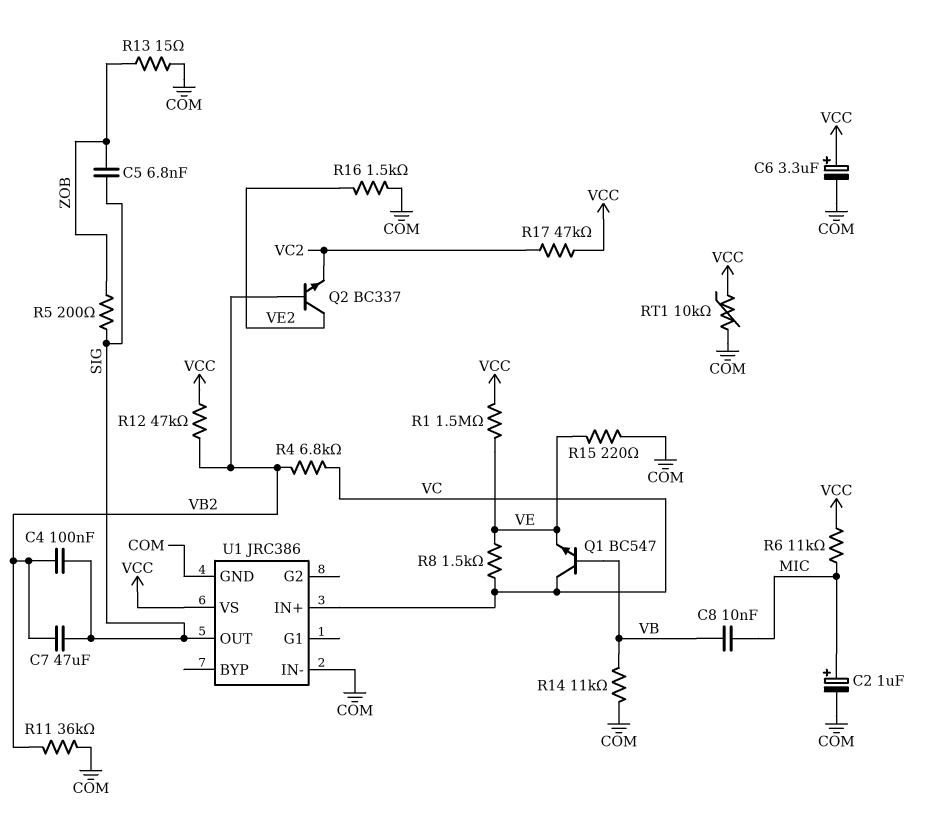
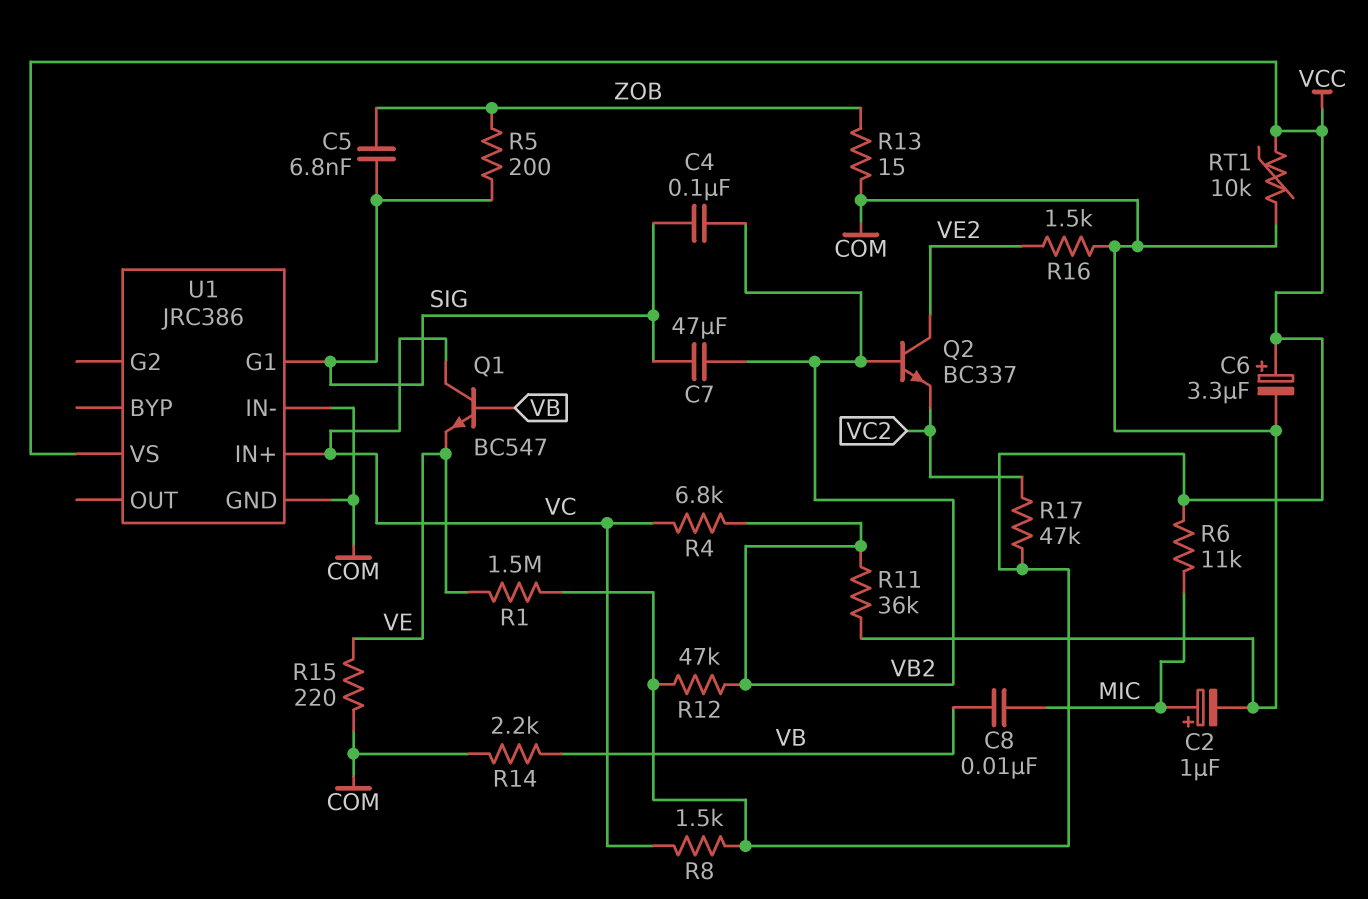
R8: 1.5k (VC, VE) -> 1.5k (VC, VCC)
R14: 11k (COM, VB) -> 2.2k (COM, VB)
U1 pin G1: none -> SIG
U1 pin OUT: SIG -> none

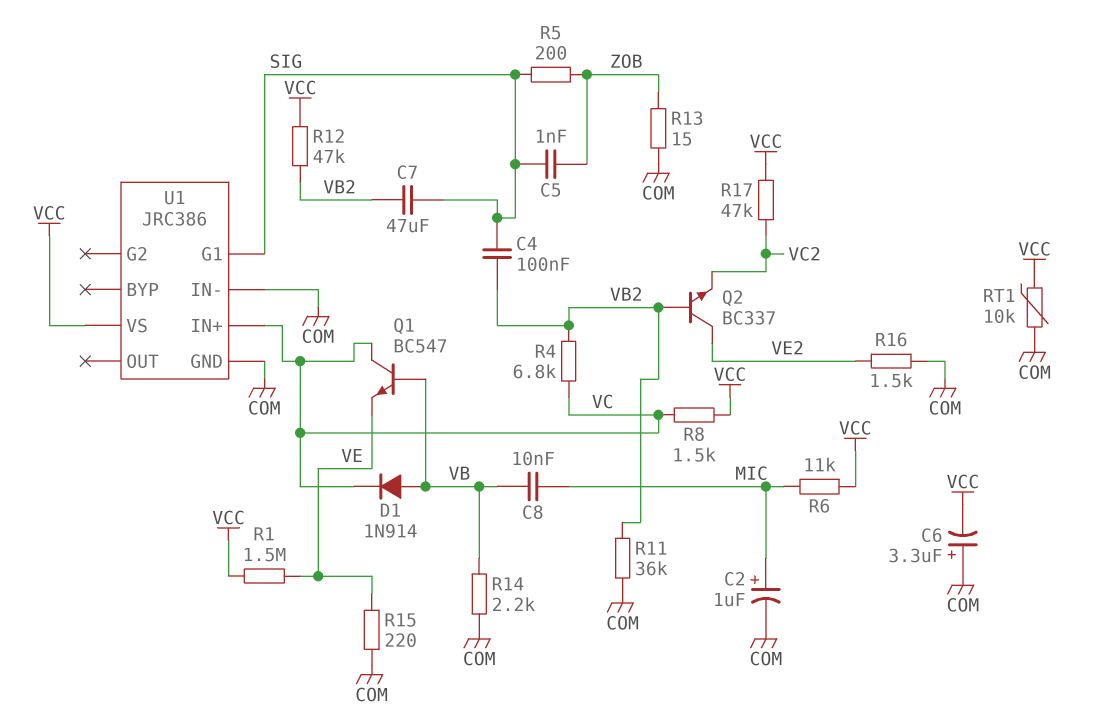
C5: 6.8nF (SIG, ZOB) -> 1nF (SIG, ZOB)
C6: 3.3uF (plus VCC, minus COM) -> 3.3uF (plus COM, minus VCC)
D1: none -> diode 1N914 (A VB, K VC)

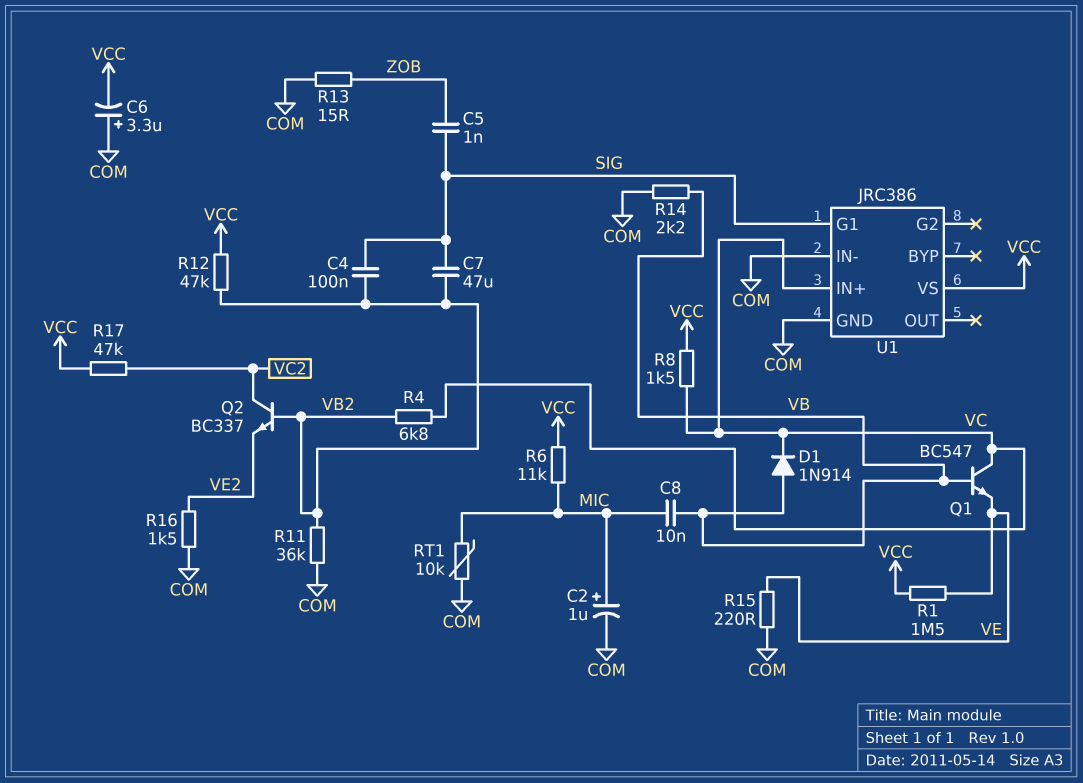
Q2: NPN BC337 (B VB2, C VE2, E VC2) -> NPN BC337 (B VB2, C VC2, E VE2)
R5: 200 (SIG, ZOB) -> none
RT1: 10k (COM, VCC) -> 10k (COM, MIC)

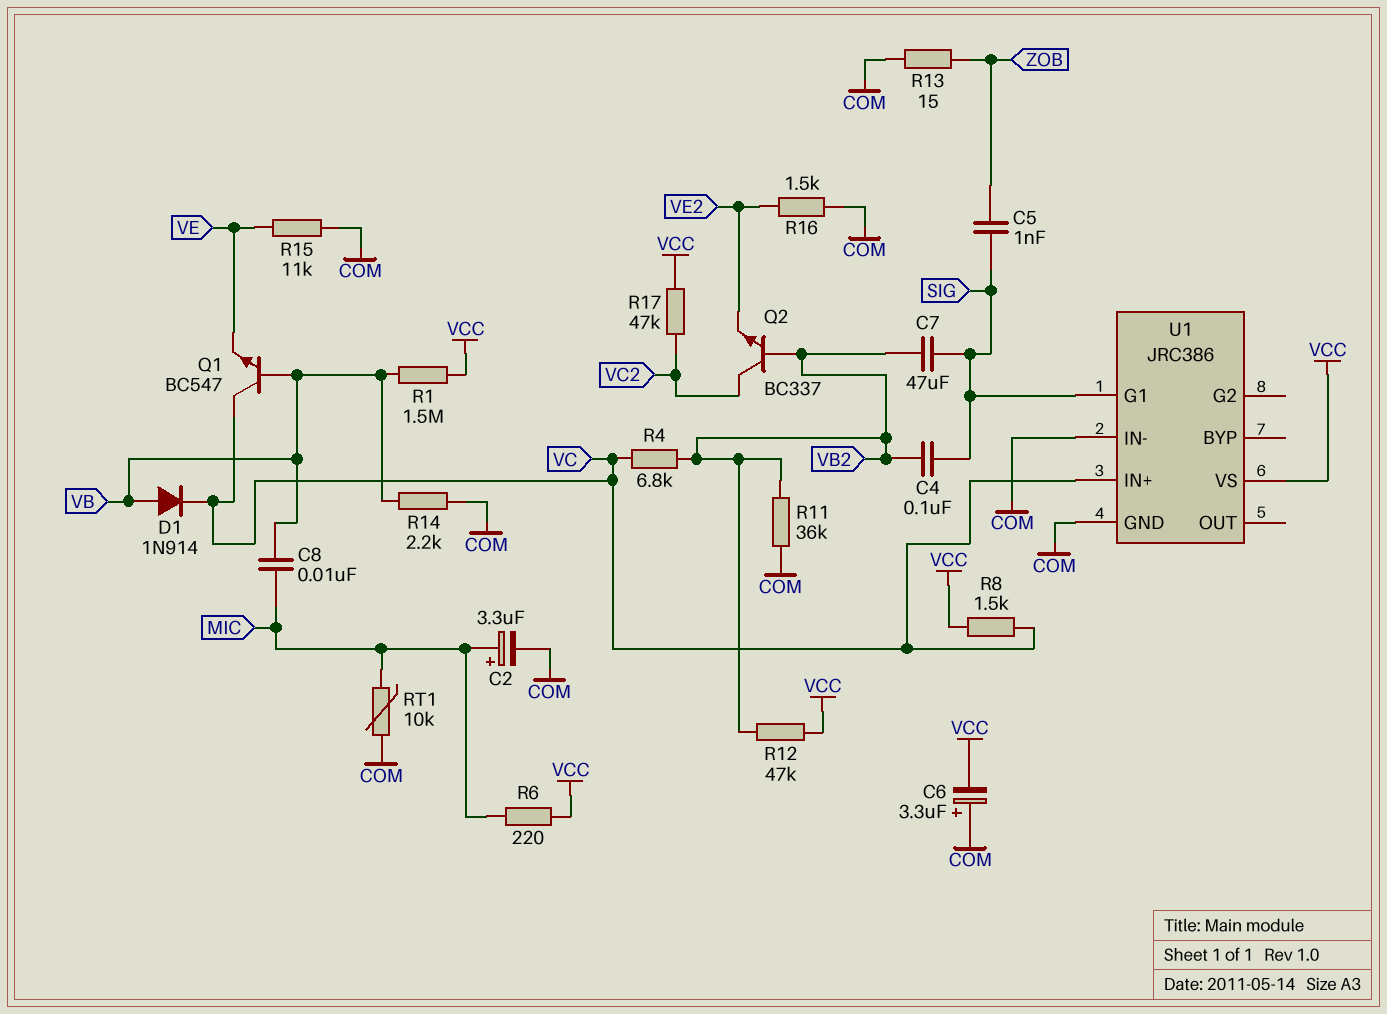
C2: 1uF (plus MIC, minus COM) -> 3.3uF (plus MIC, minus COM)
R1: 1.5M (VCC, VE) -> 1.5M (VB, VCC)
R6: 11k (MIC, VCC) -> 220 (MIC, VCC)
R15: 220 (COM, VE) -> 11k (COM, VE)

